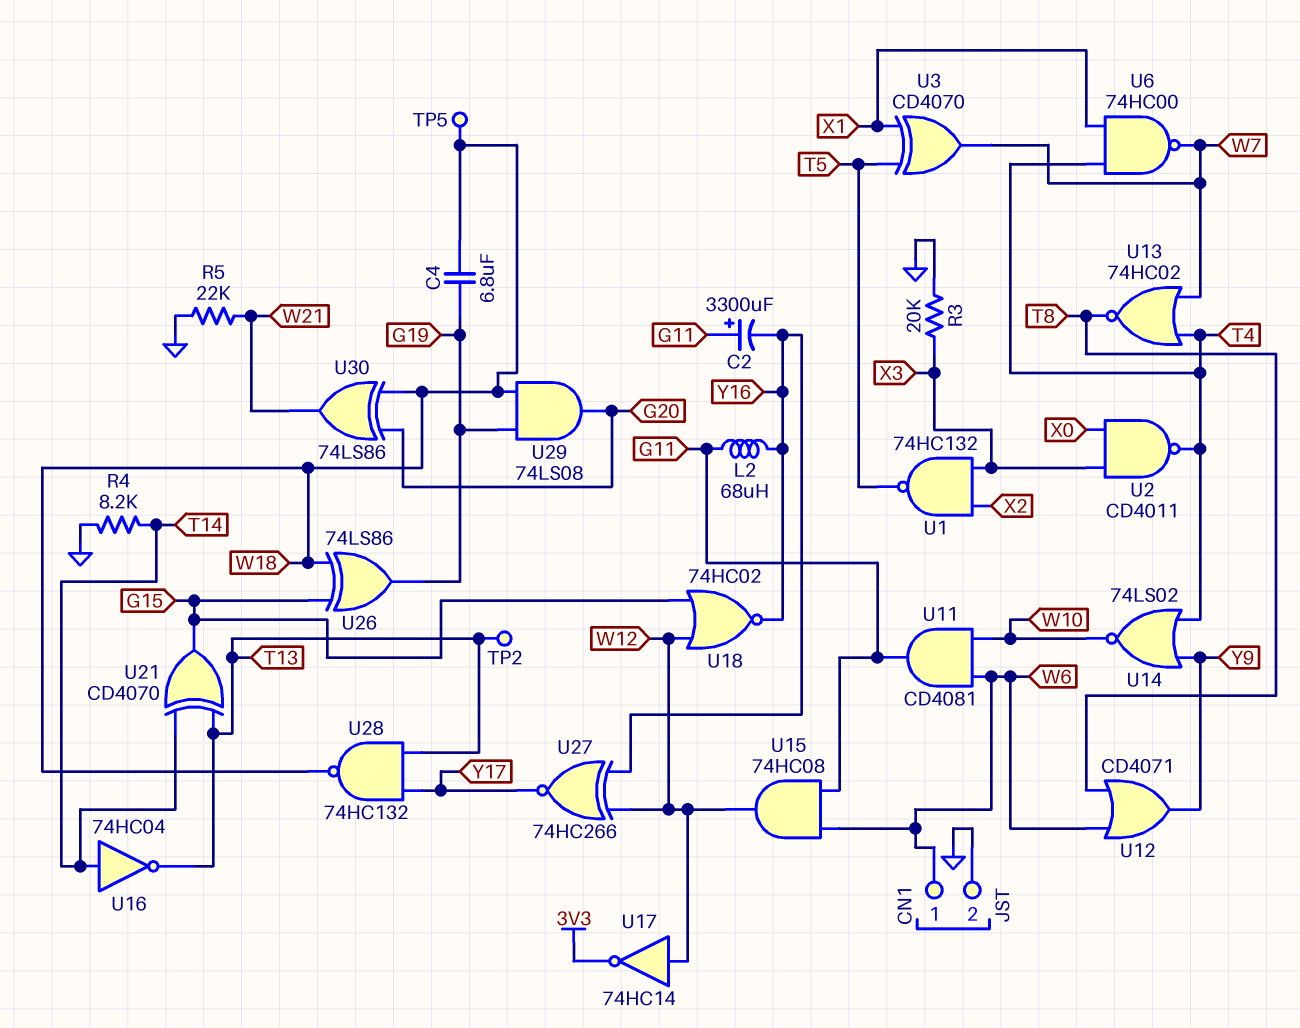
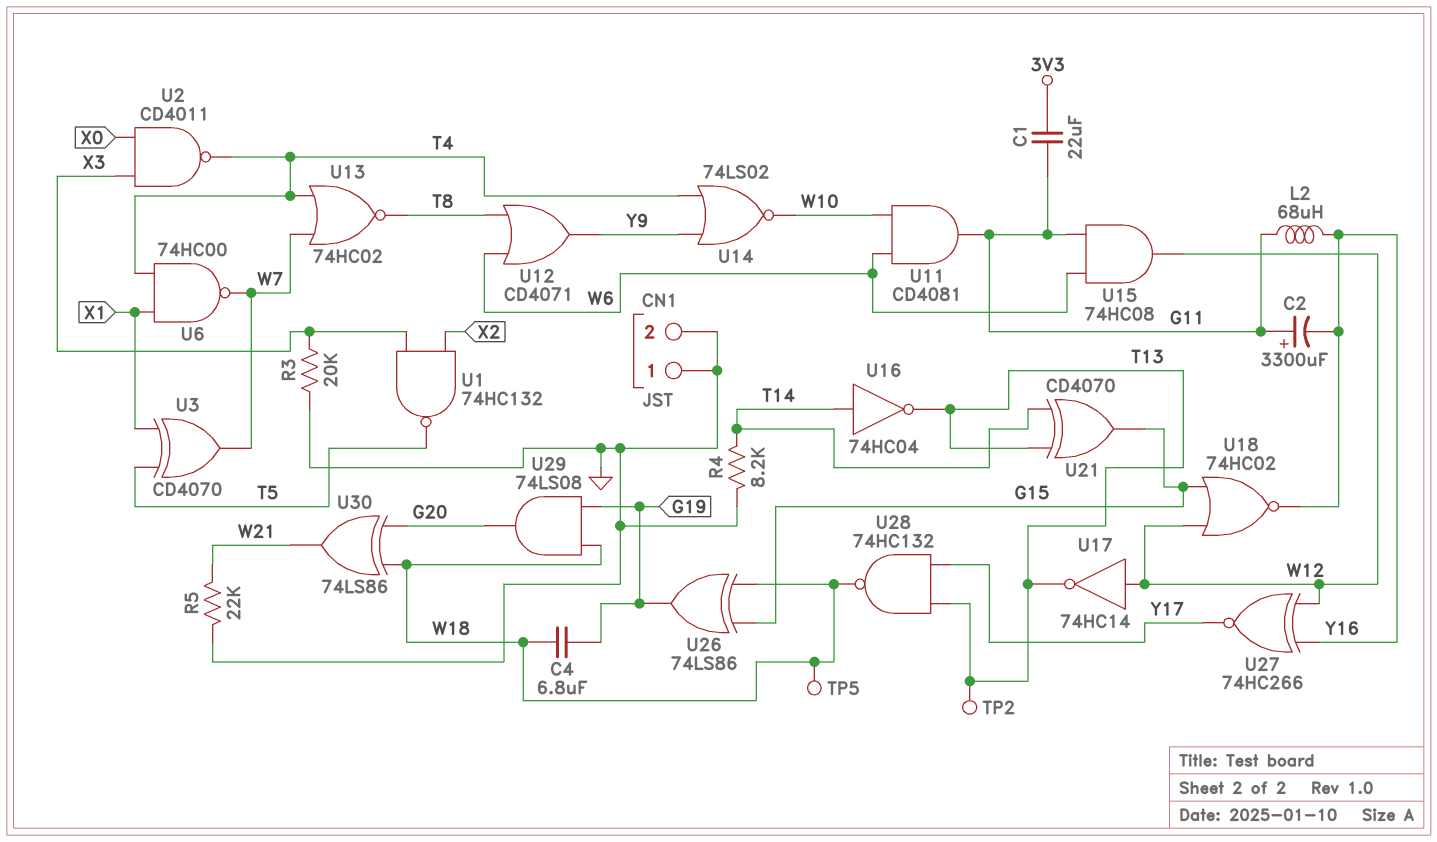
C1: none -> 22uF (3V3, G11)
CN1 pin 1: W6 -> GND
U17: NOT 74HC14 (in W12, out 3V3) -> NOT 74HC14 (in W12, out T13)

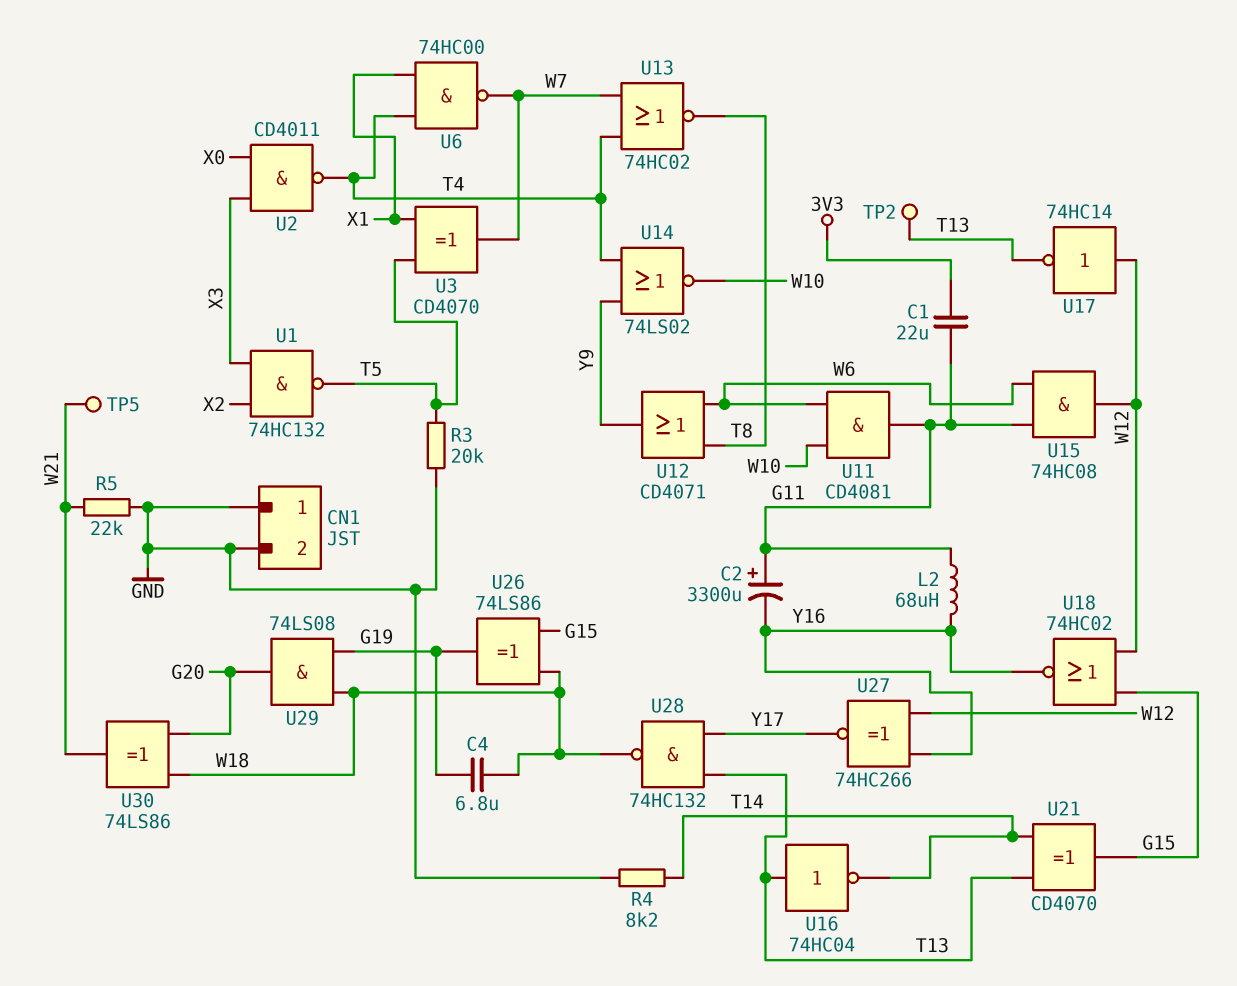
R3: 20k (GND, X3) -> 20k (GND, T5)
TP5: test point (W18) -> test point (W21)
U16: NOT 74HC04 (in T14, out T13) -> NOT 74HC04 (in T13, out T14)

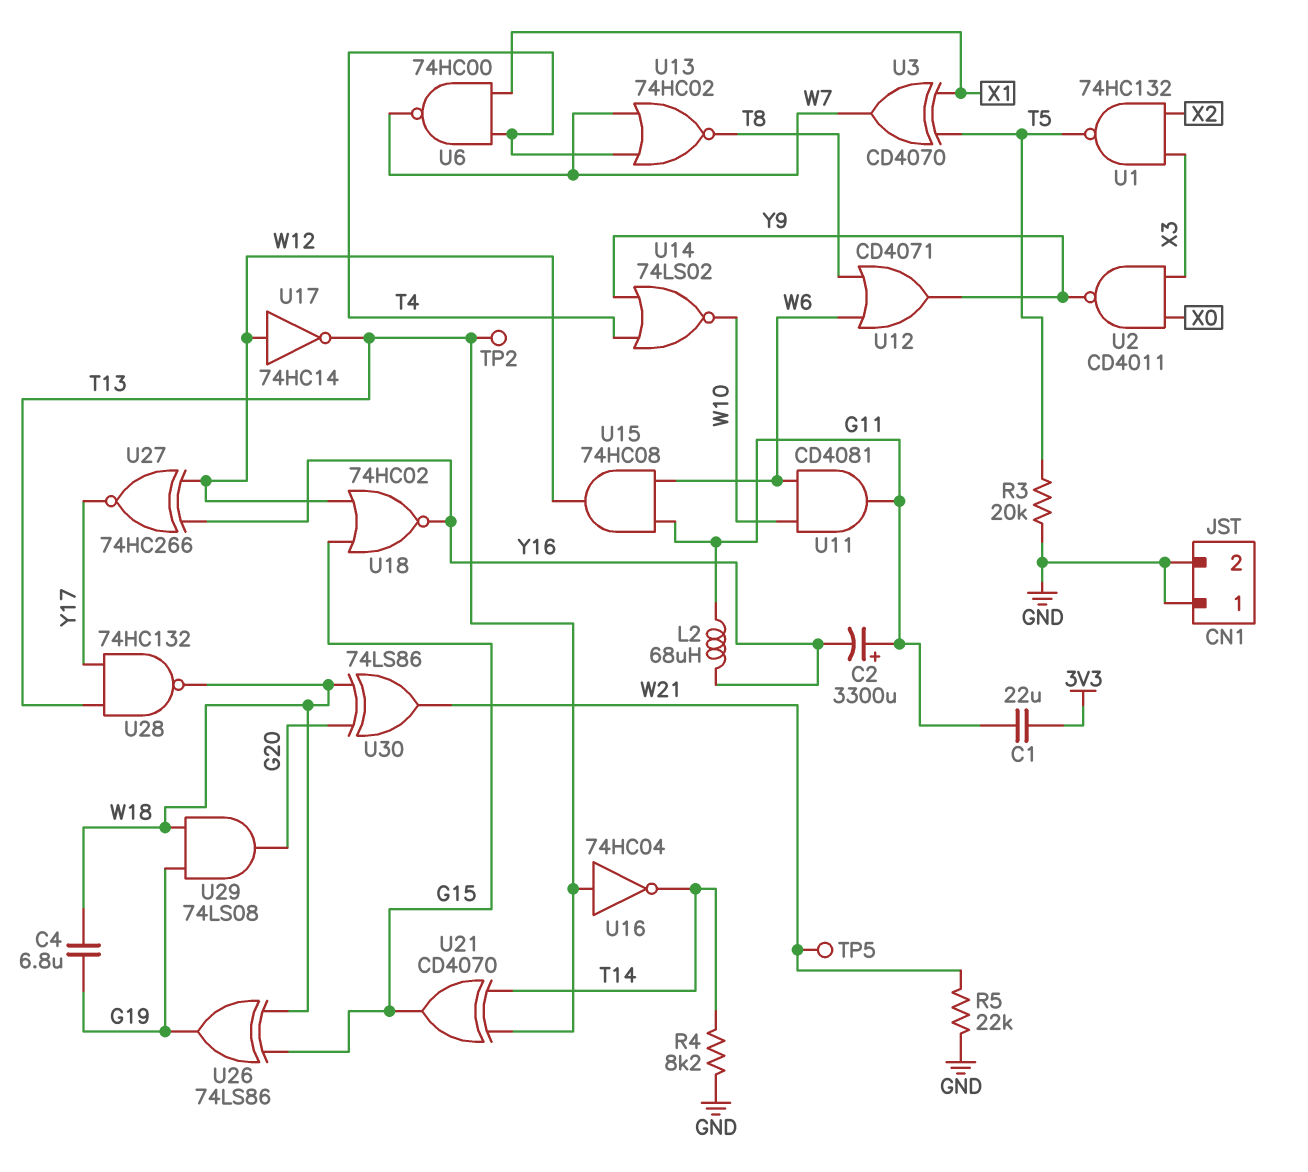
U2: NAND CD4011 (in X0, in X3, out T4) -> NAND CD4011 (in X0, in X3, out Y9)

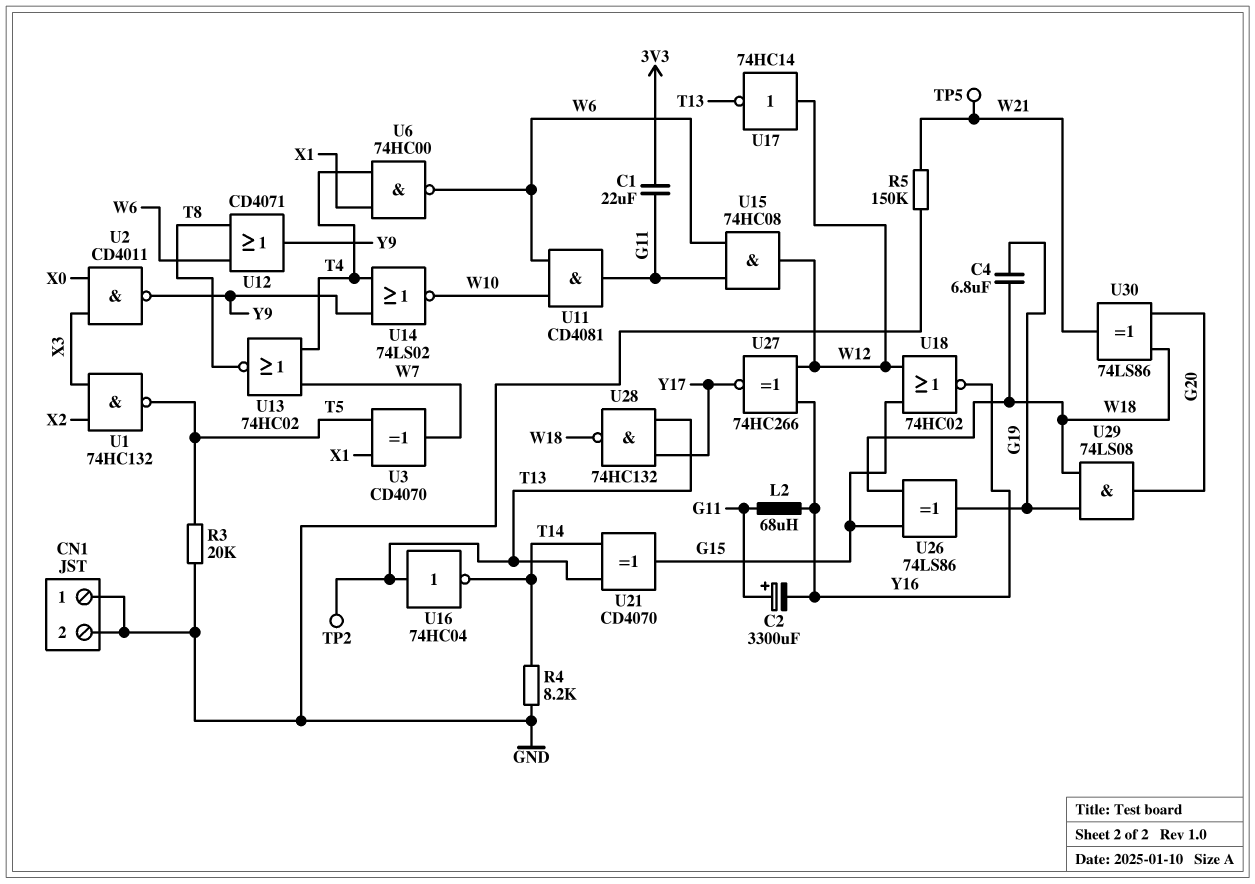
R5: 22k (GND, W21) -> 150k (GND, W21)
U6: NAND 74HC00 (in T4, in X1, out W7) -> NAND 74HC00 (in T4, in X1, out W6)

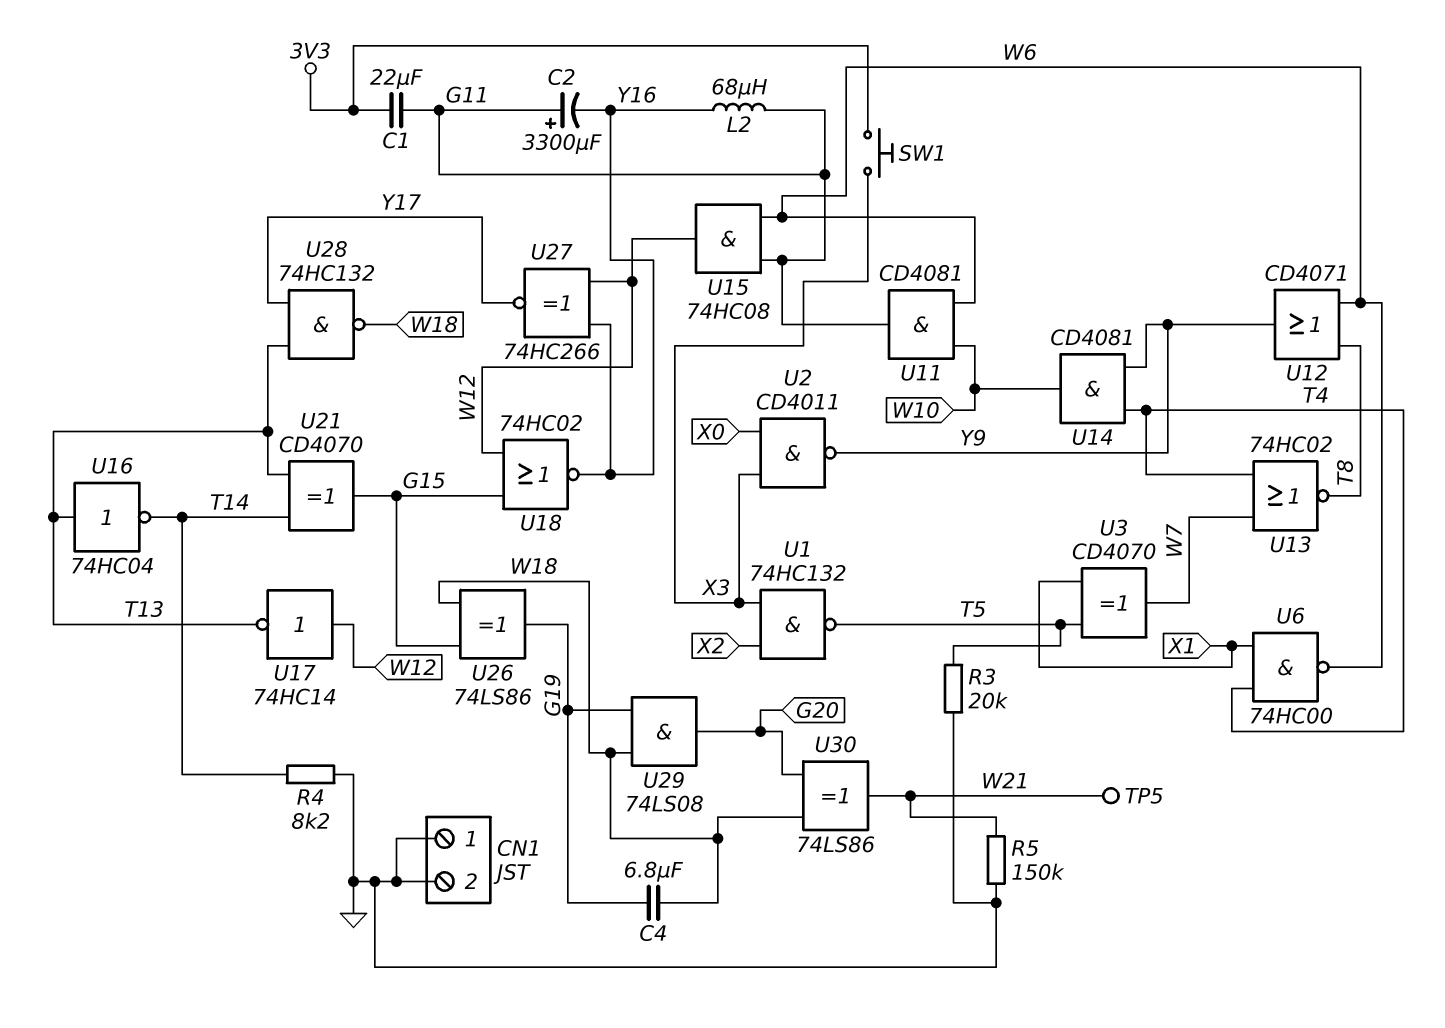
SW1: none -> button (3V3, X3)
TP2: test point (T13) -> none
U14: NOR 74LS02 (in T4, in Y9, out W10) -> AND CD4081 (in T4, in Y9, out W10)

